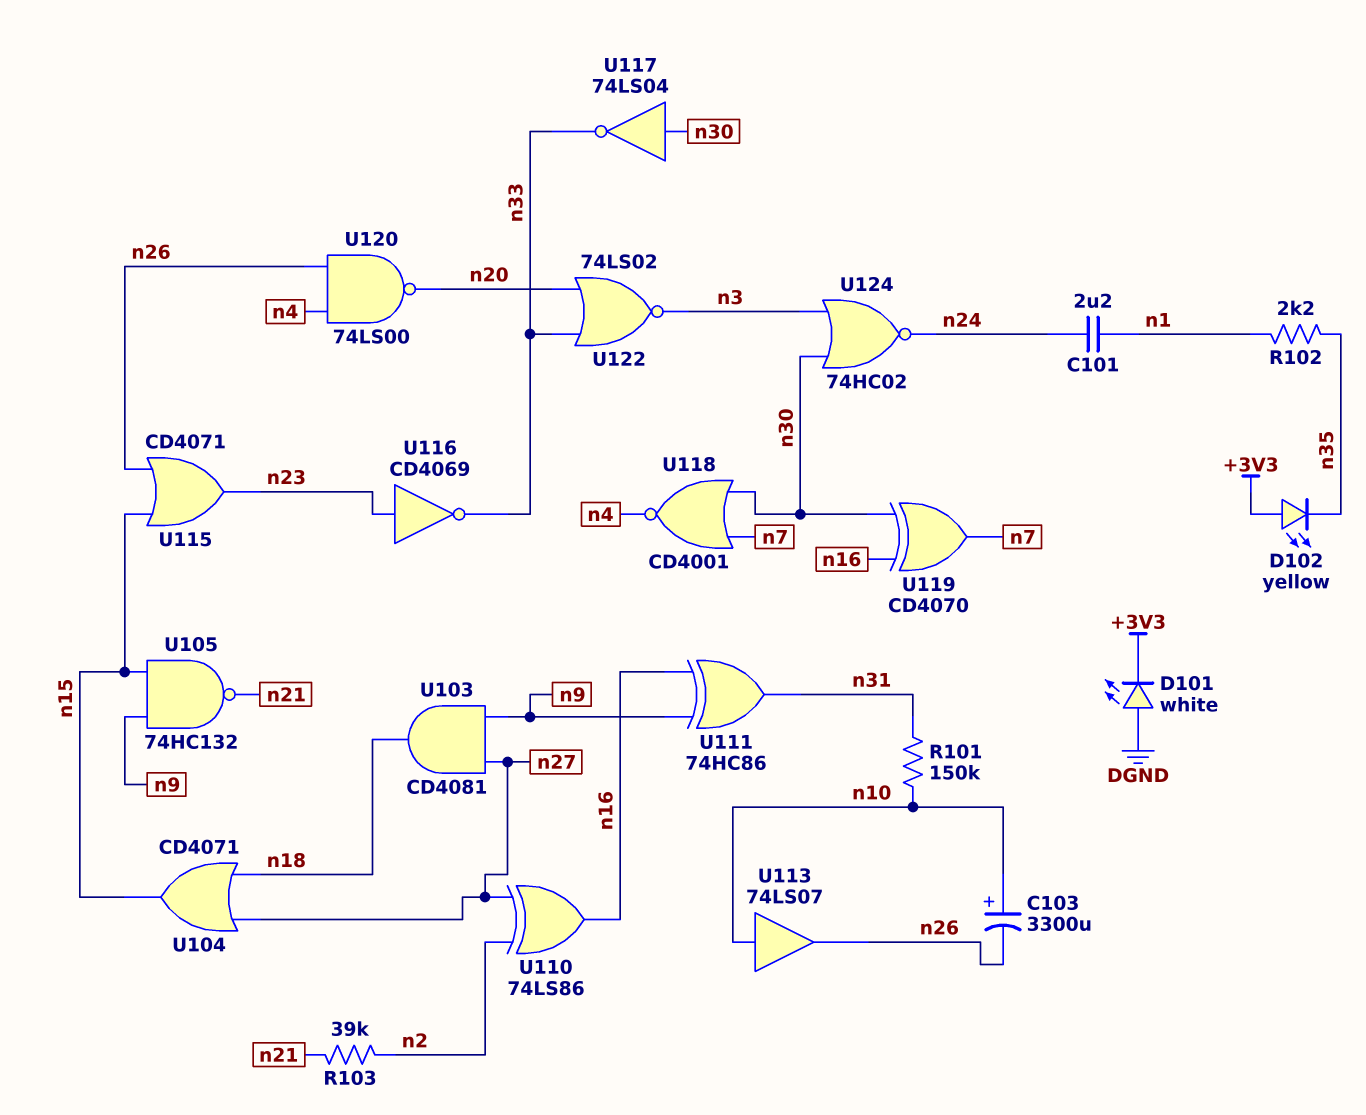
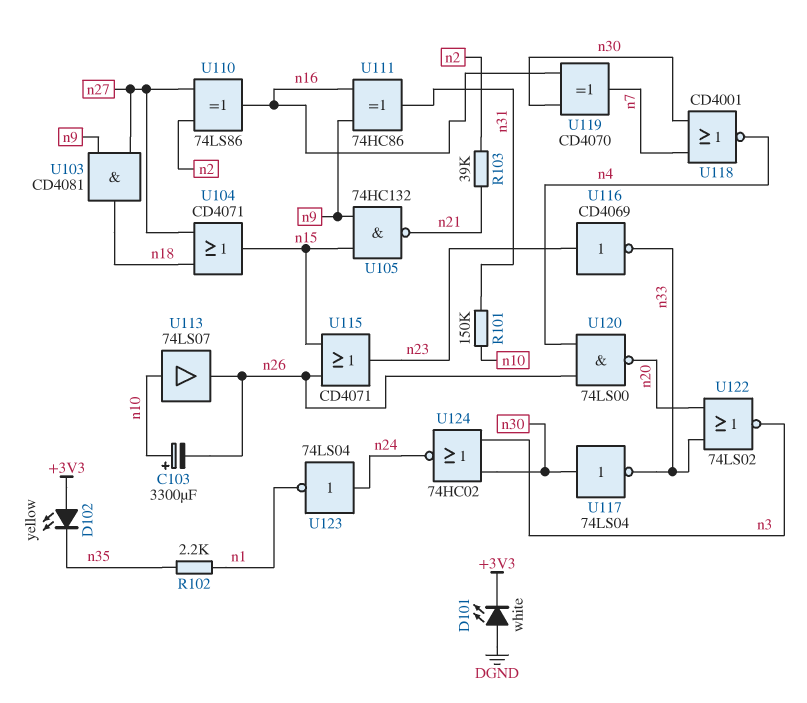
C101: 2.2uF (n1, n24) -> none
U123: none -> NOT 74LS04 (in n24, out n1)

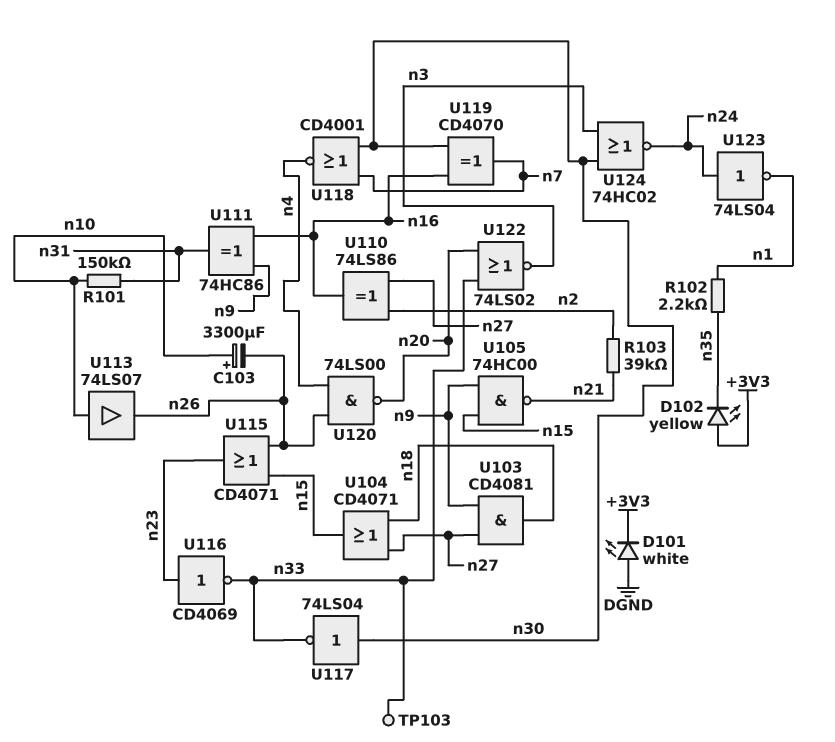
TP103: none -> test point (n33)
U105: NAND 74HC132 (in n9, in n15, out n21) -> NAND 74HC00 (in n9, in n15, out n21)

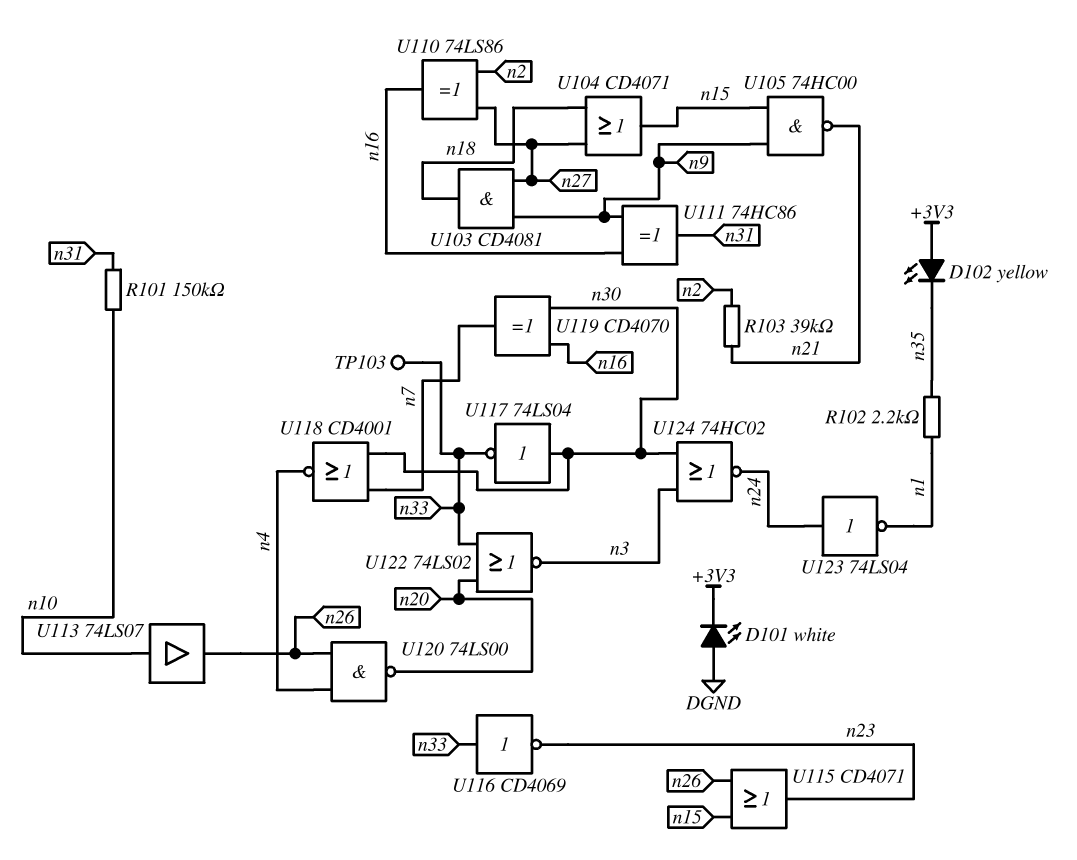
C103: 3300uF (plus n10, minus n26) -> none
U116: NOT CD4069 (in n23, out n33) -> NOT CD4069 (in n33, out n23)

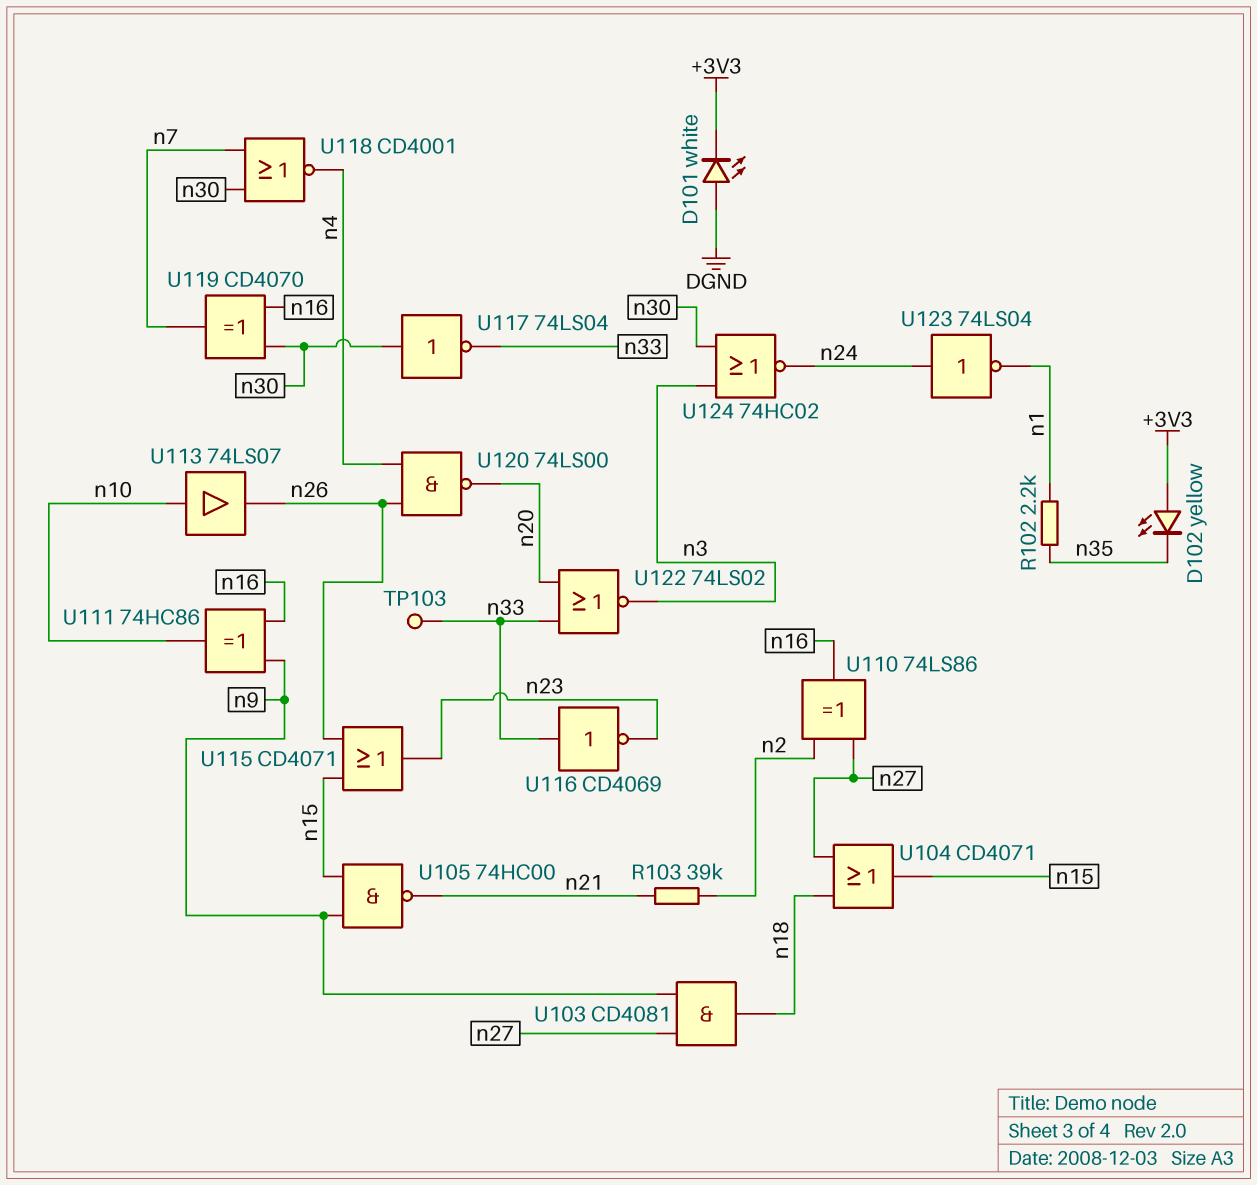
R101: 150k (n10, n31) -> none
U111: XOR 74HC86 (in n9, in n16, out n31) -> XOR 74HC86 (in n9, in n16, out n10)

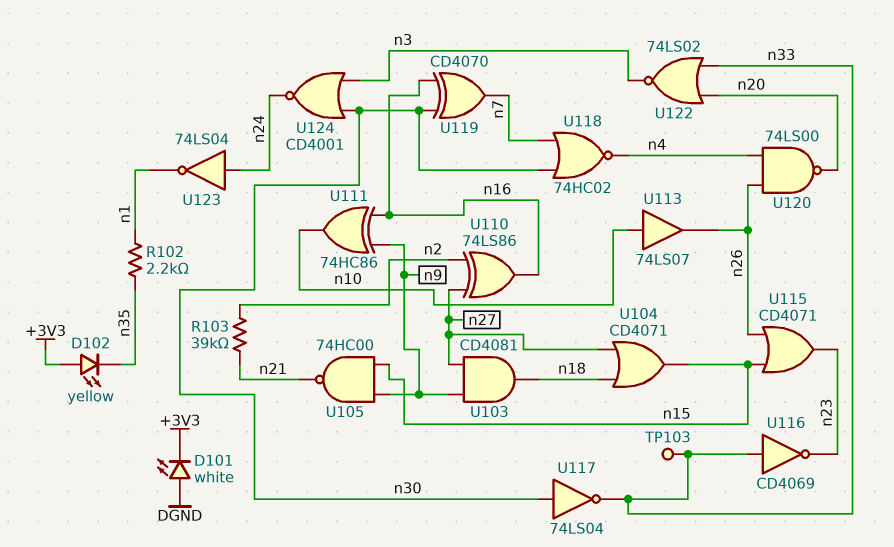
U118: NOR CD4001 (in n7, in n30, out n4) -> NOR 74HC02 (in n7, in n30, out n4)
U124: NOR 74HC02 (in n3, in n30, out n24) -> NOR CD4001 (in n3, in n30, out n24)

